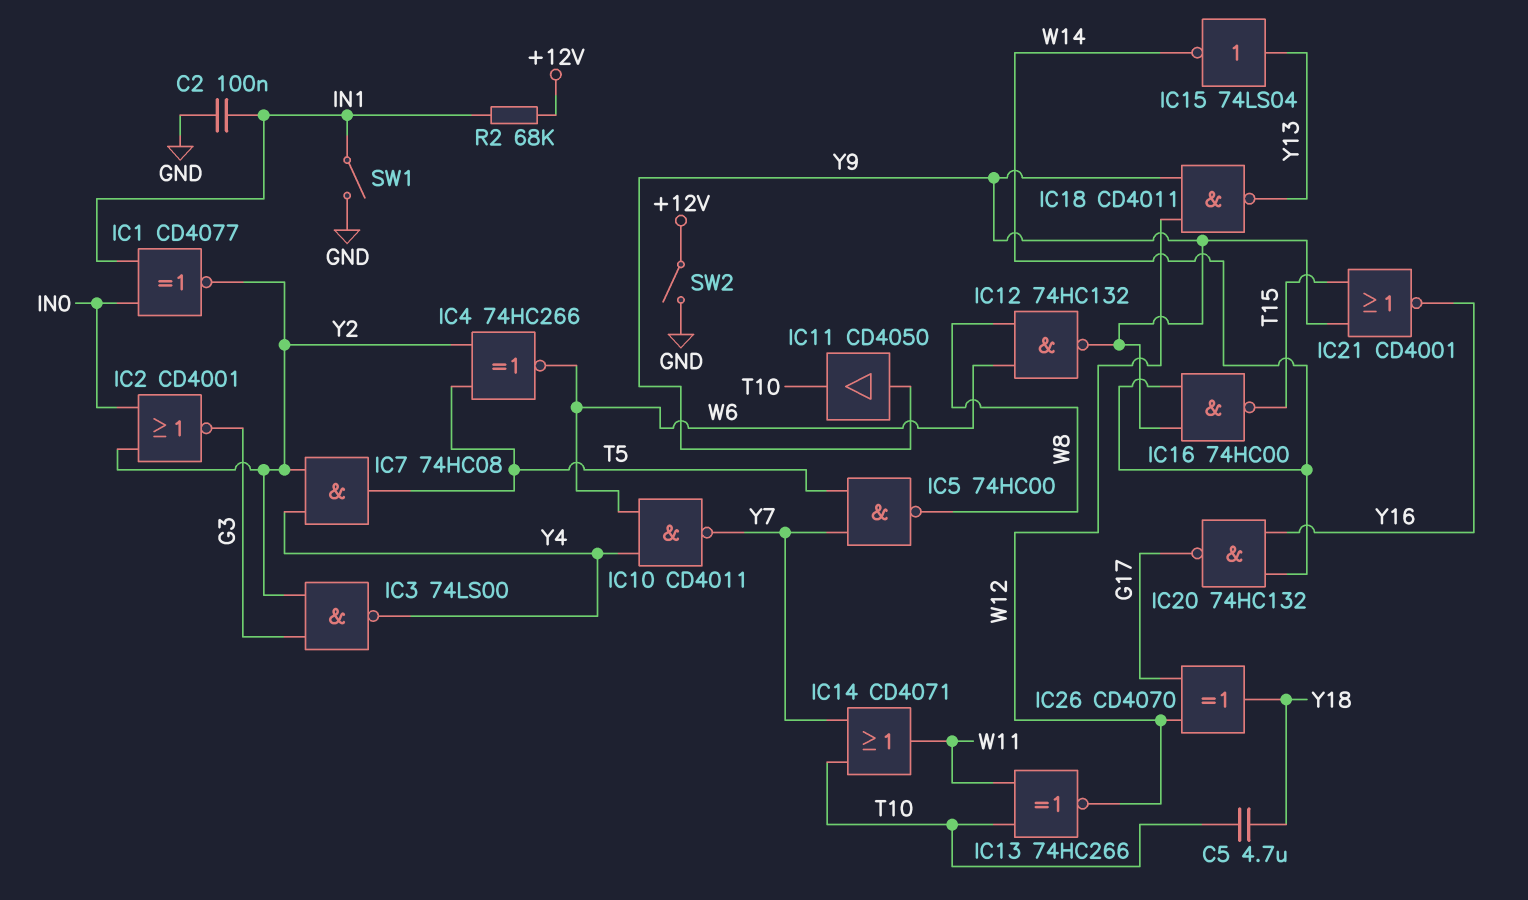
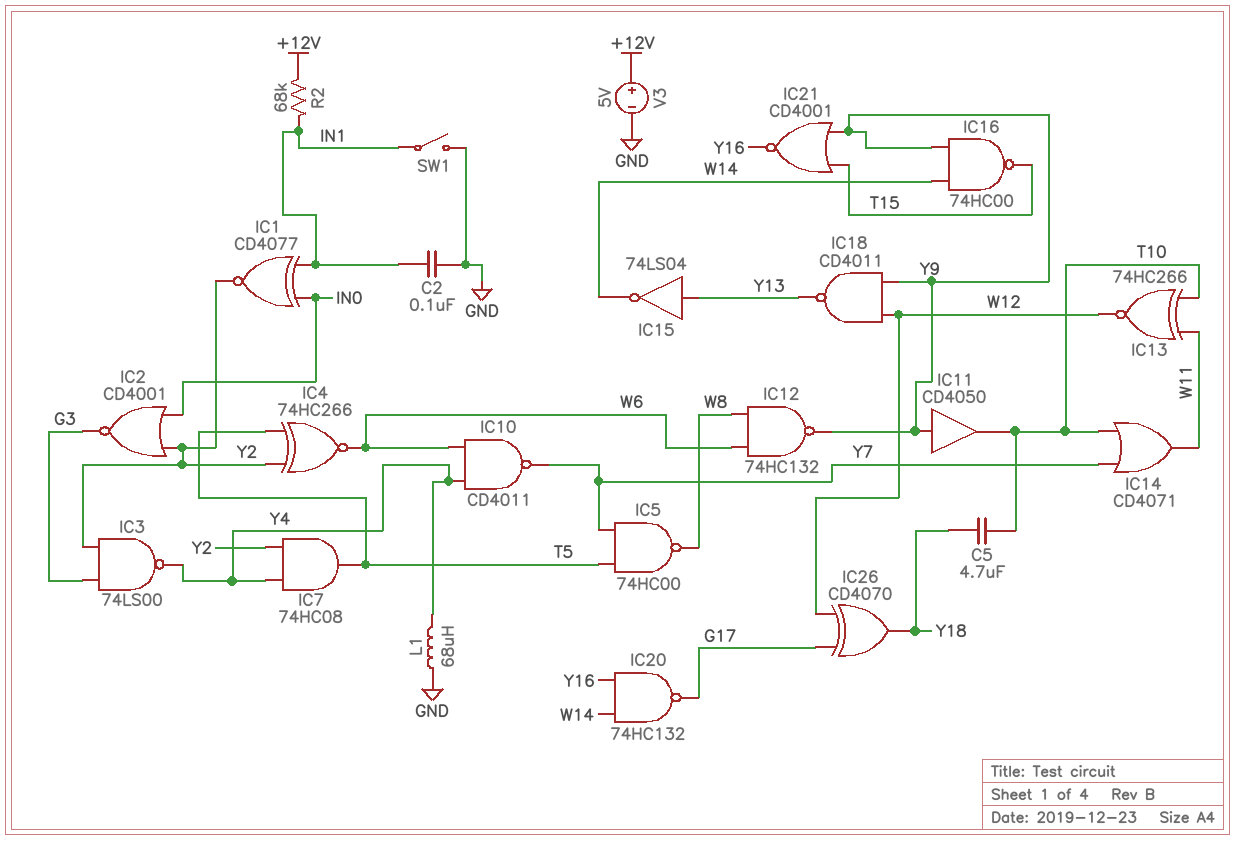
L1: none -> 68uH (GND, Y4)
SW2: switch (+12V, GND) -> none
V3: none -> 5V (plus +12V, minus GND)

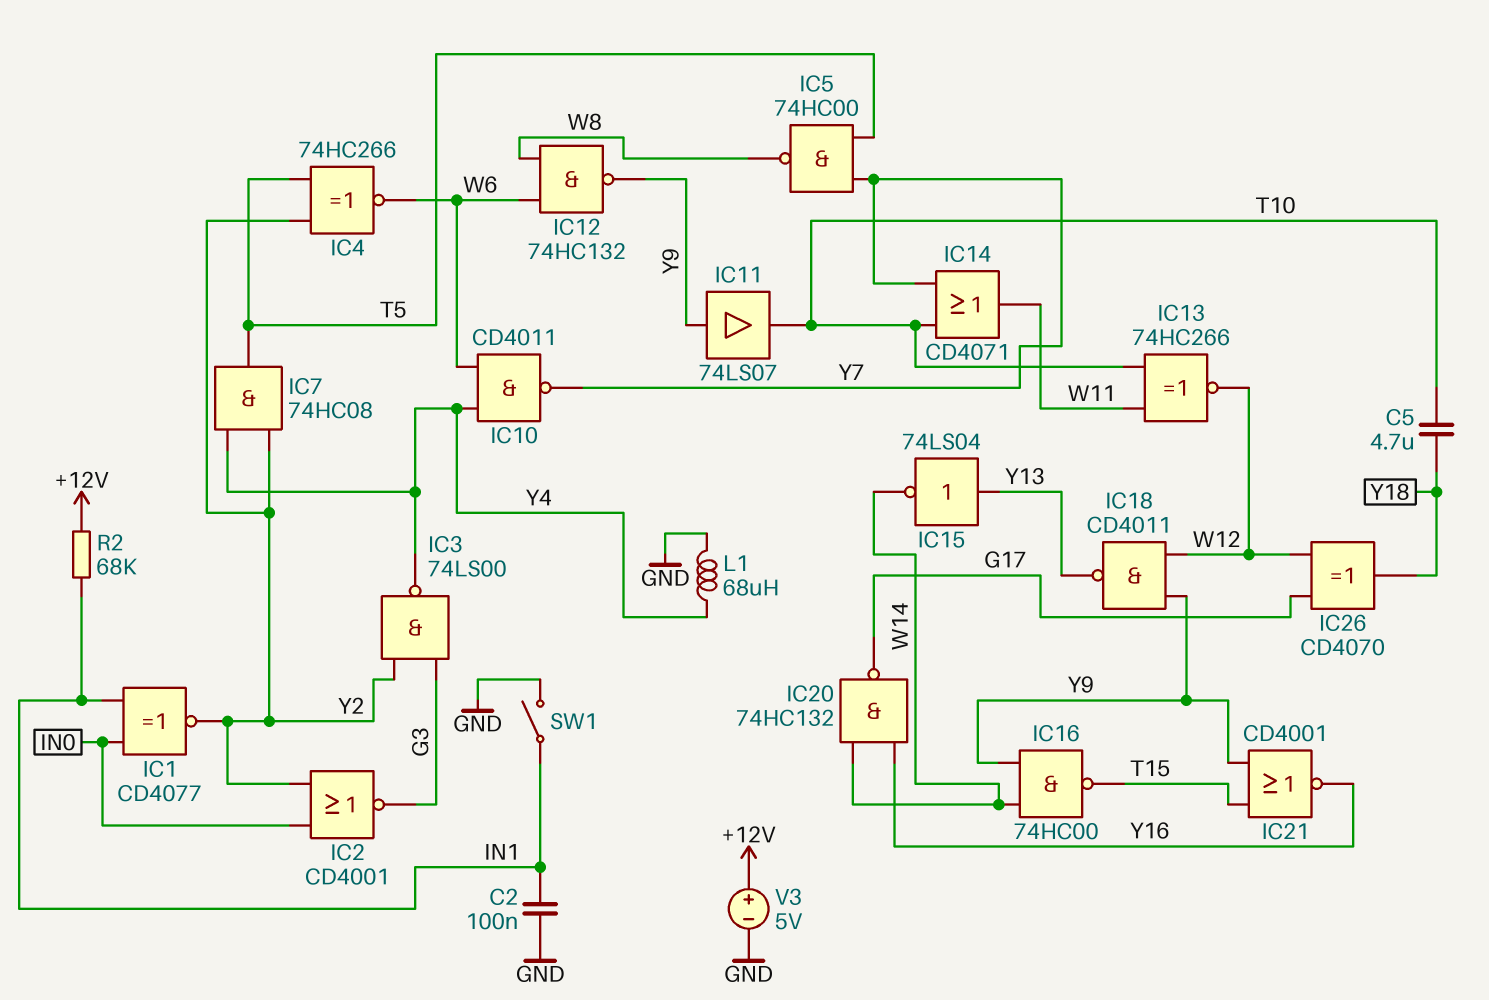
IC11: buffer CD4050 (in Y9, out T10) -> buffer 74LS07 (in Y9, out T10)

